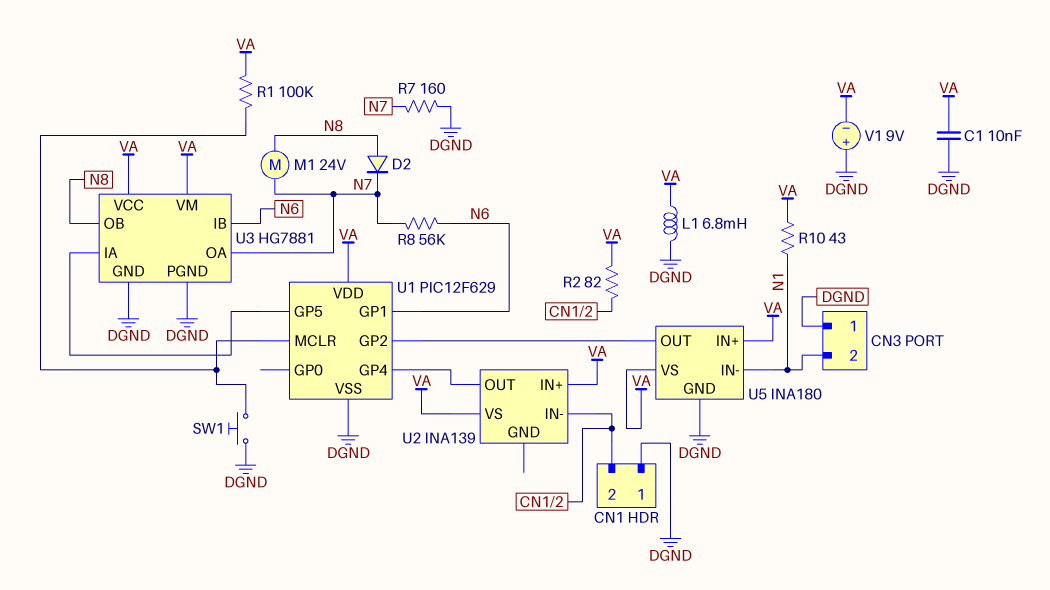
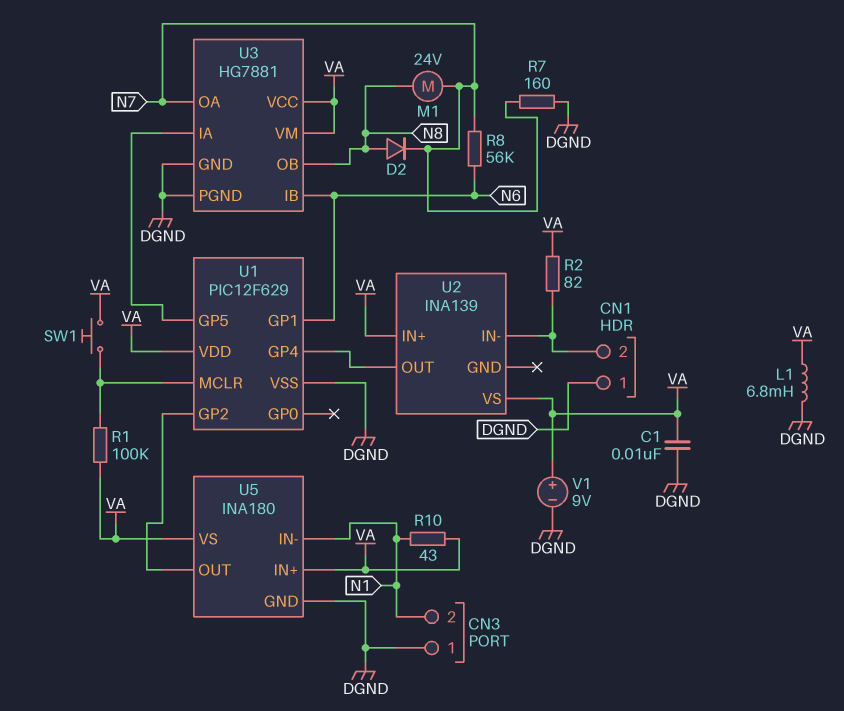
SW1: button (DGND, U1/MCLR) -> button (U1/MCLR, VA)
V1: 9V (plus DGND, minus VA) -> 9V (plus VA, minus DGND)

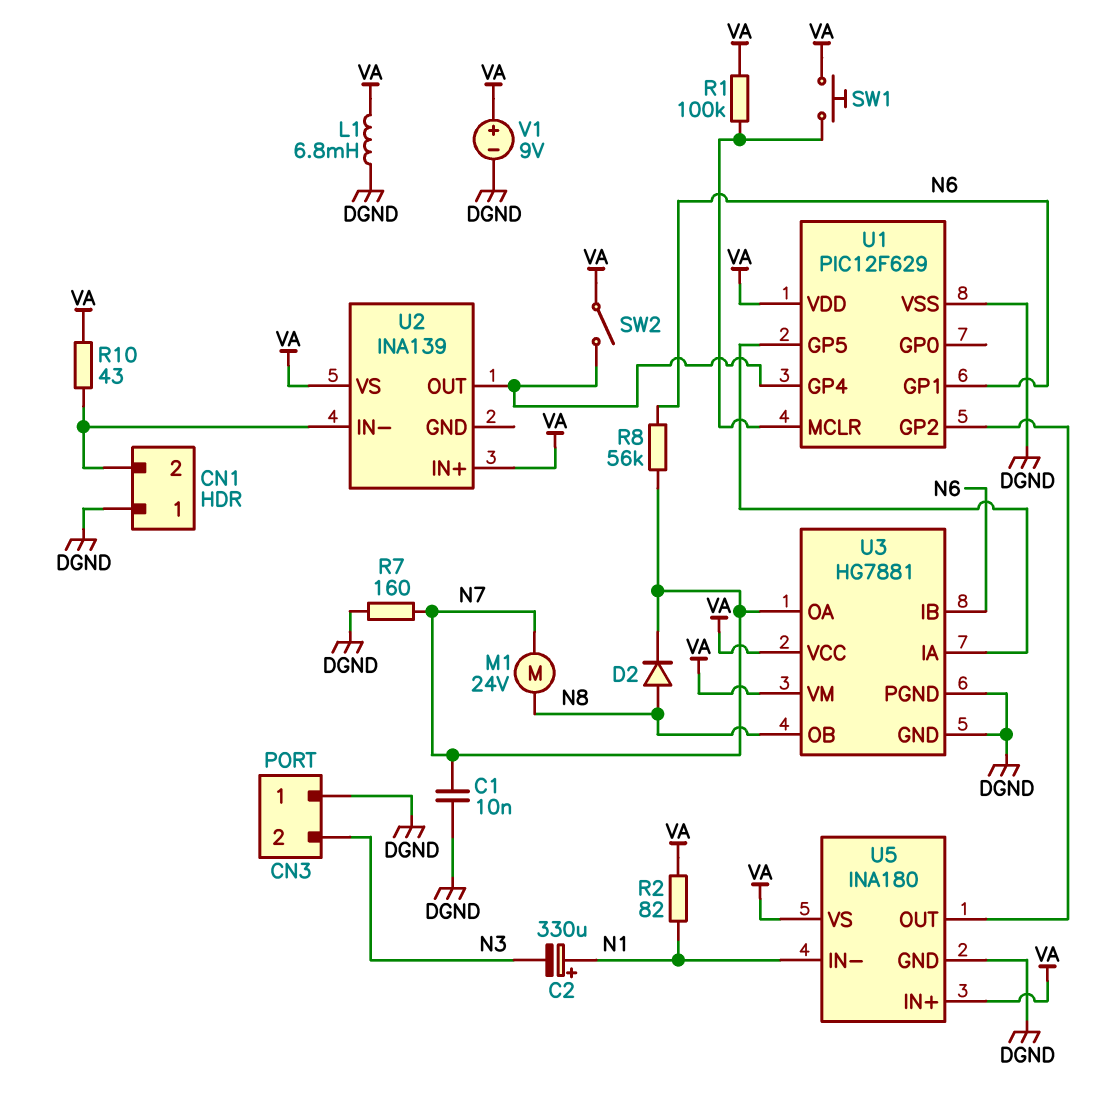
C1: 10nF (DGND, VA) -> 10nF (DGND, N7)
C2: none -> 330uF (plus N1, minus N3)
CN3 pin 2: N1 -> N3
R2: 82 (CN1/2, VA) -> 82 (N1, VA)
R10: 43 (N1, VA) -> 43 (CN1/2, VA)
SW2: none -> switch (U1/GP4, VA)

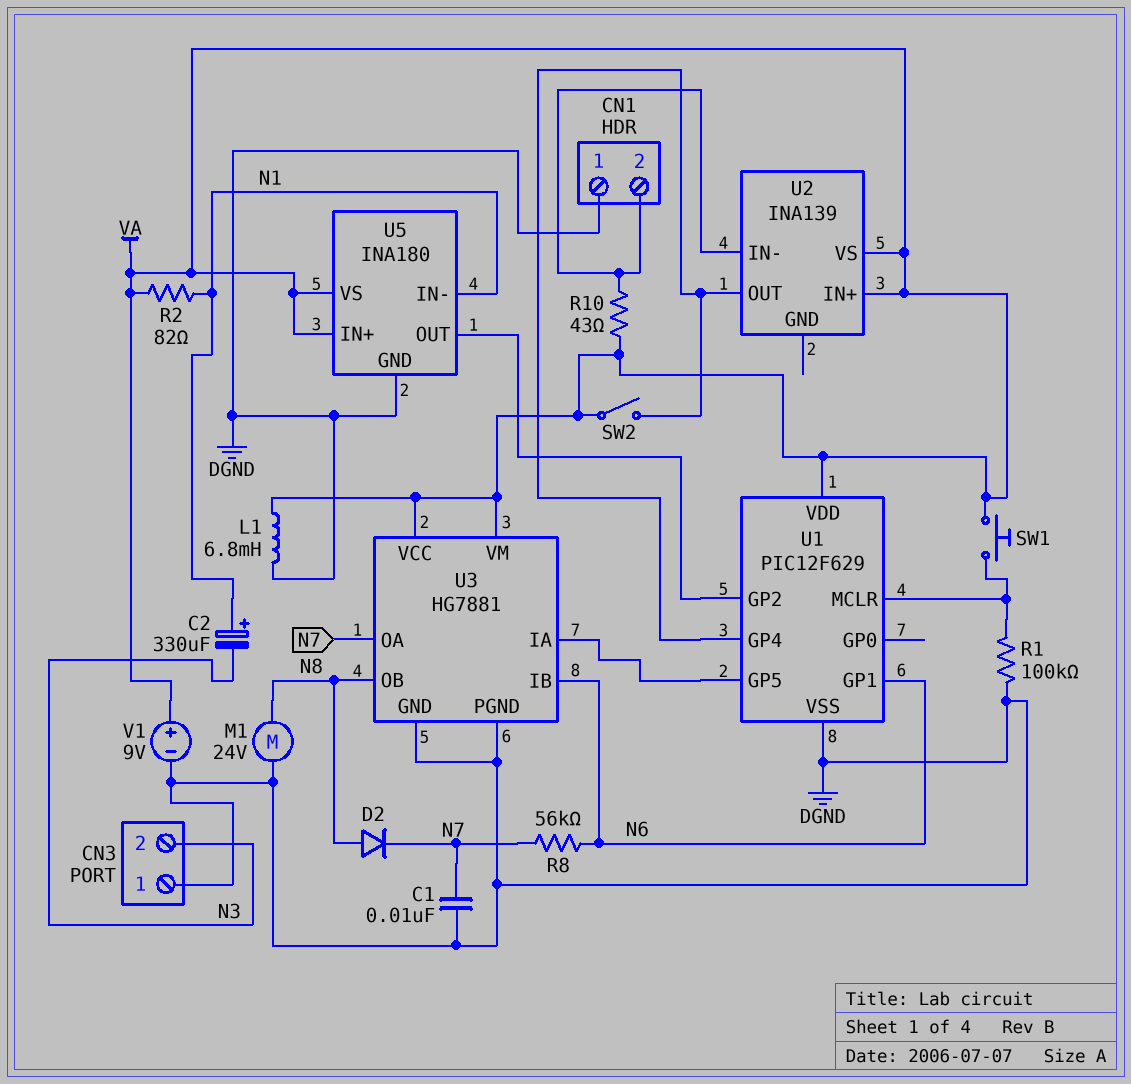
M1: motor 24V (N7, N8) -> motor 24V (DGND, N8)
R1: 100k (U1/MCLR, VA) -> 100k (DGND, U1/MCLR)
R7: 160 (DGND, N7) -> none

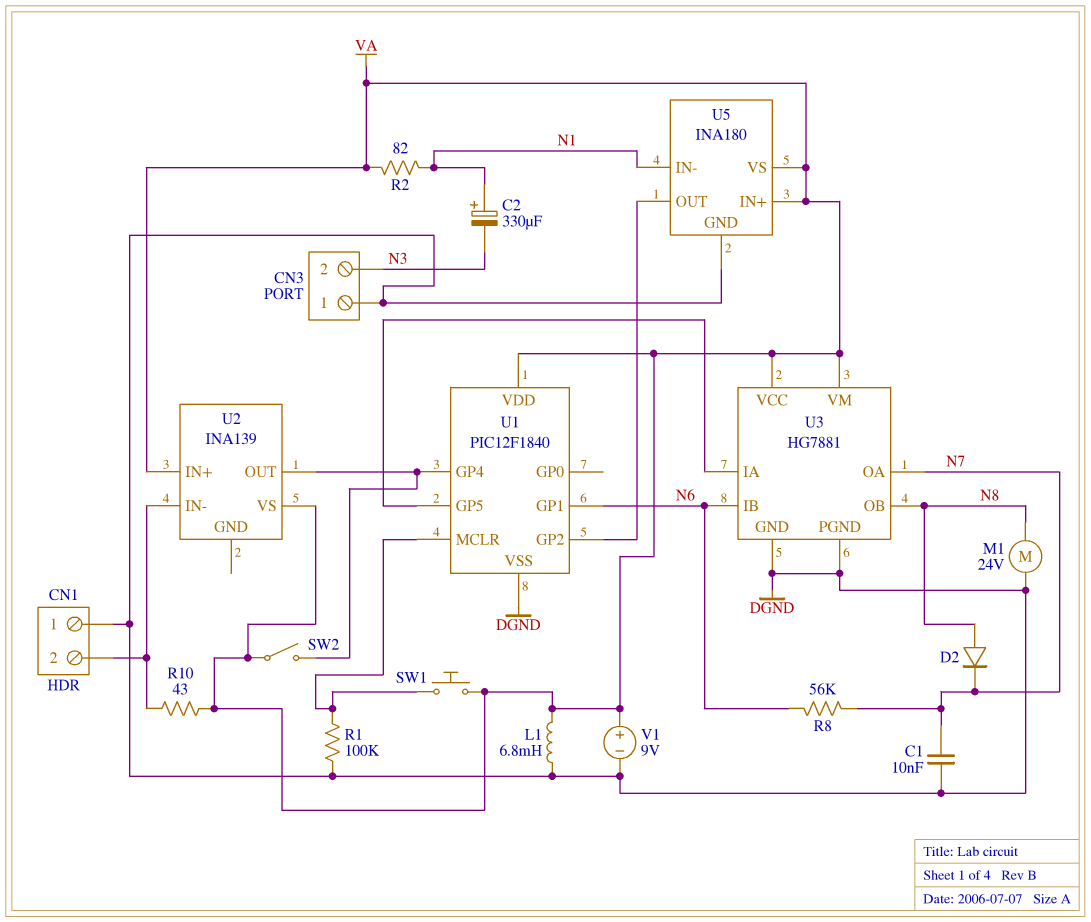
U1: PIC12F629 -> PIC12F1840

